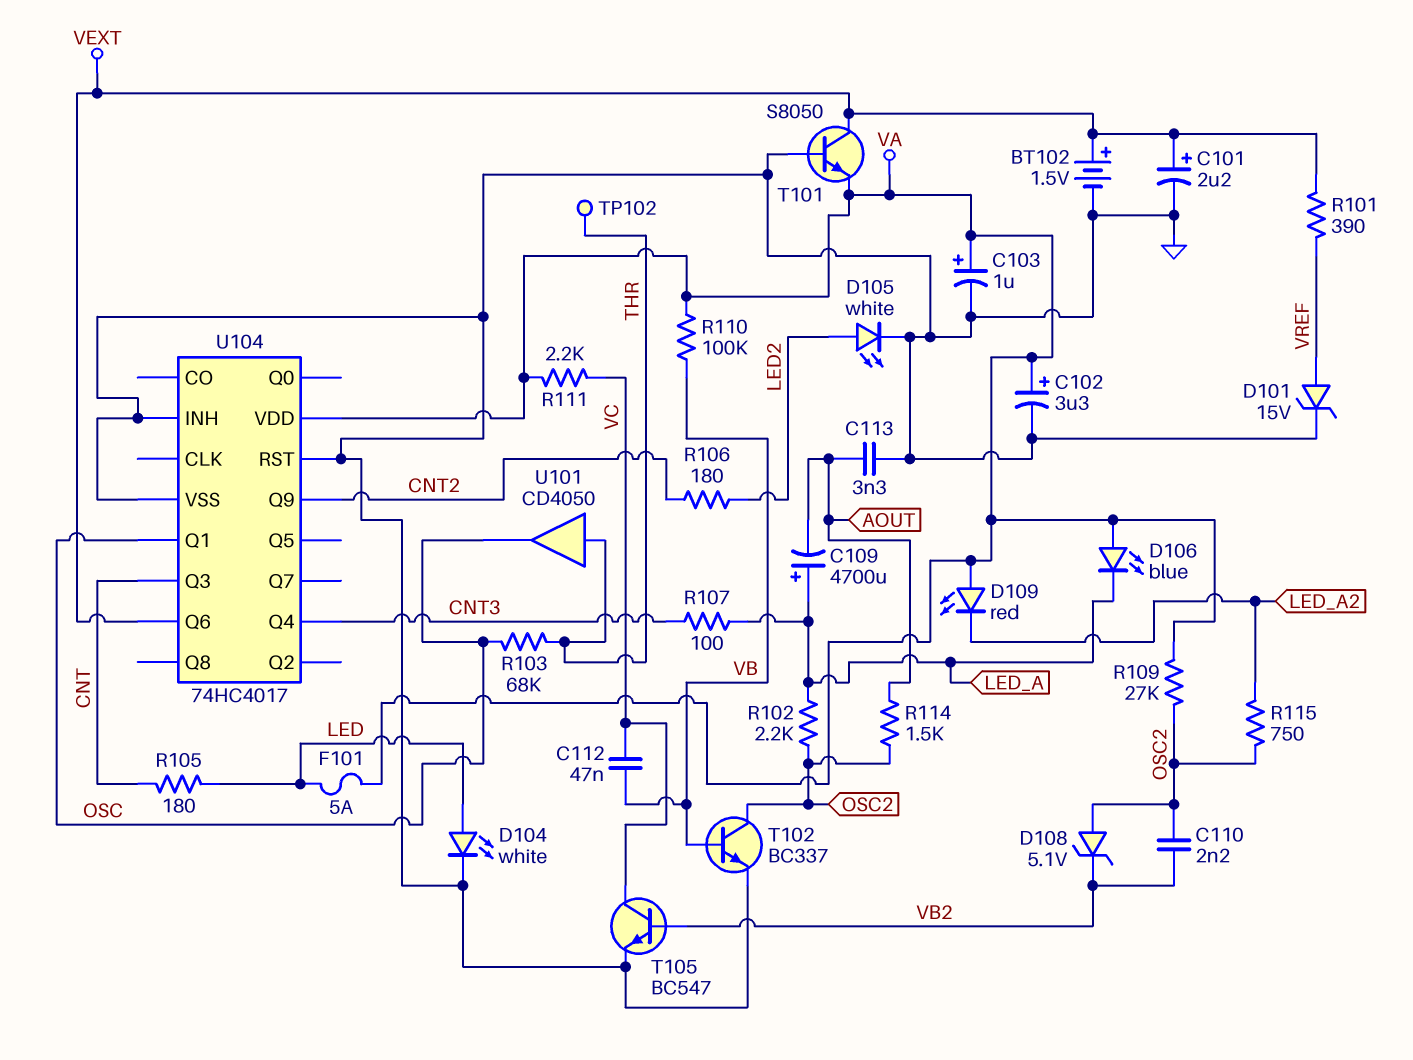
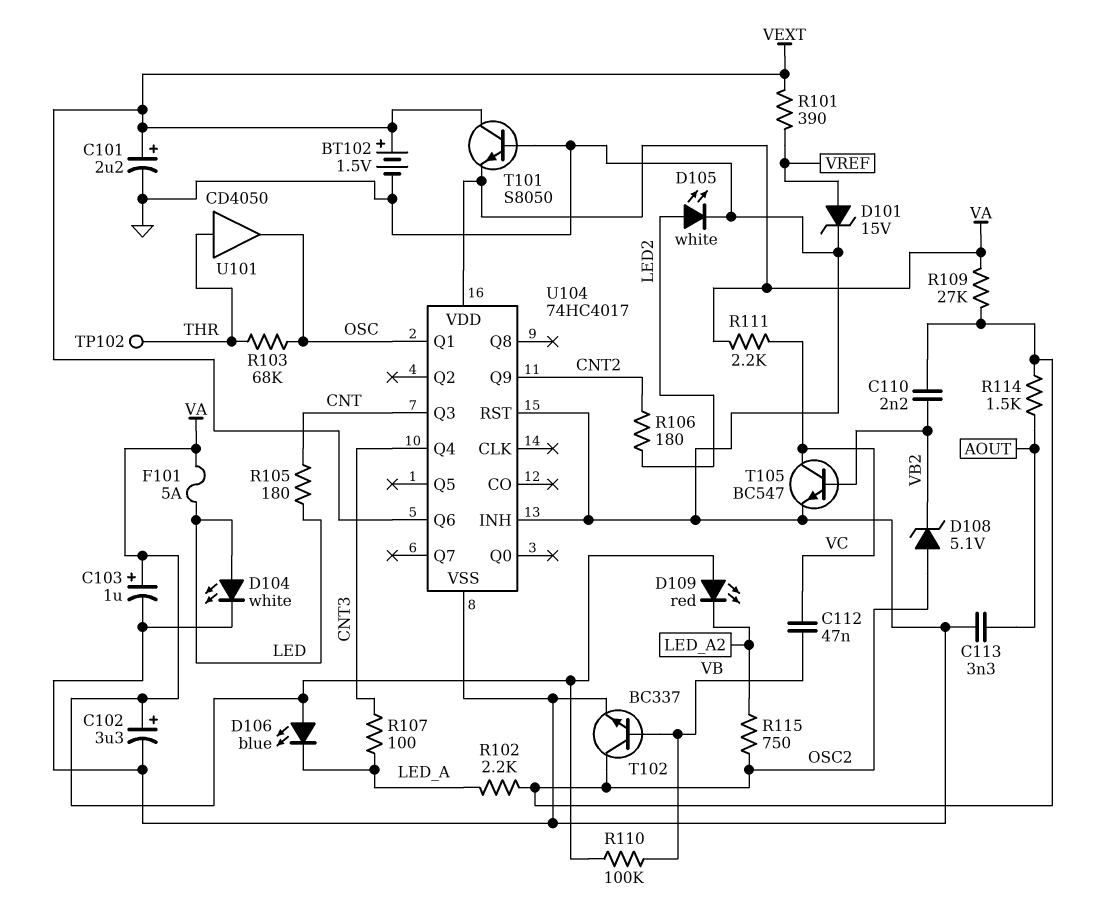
C109: 4700uF (plus LED_A, minus AOUT) -> none

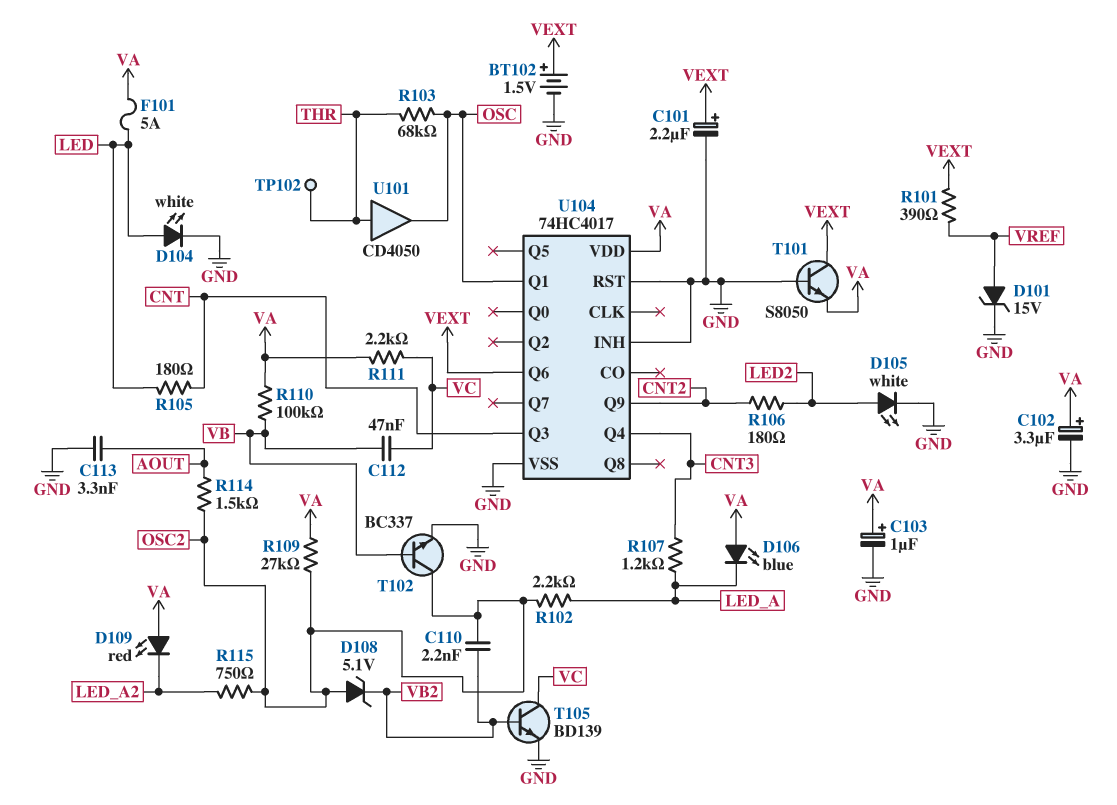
R107: 100 (CNT3, LED_A) -> 1.2k (CNT3, LED_A)
T105: NPN BC547 (B VB2, C VC, E GND) -> NPN BD139 (B VB2, C VC, E GND)

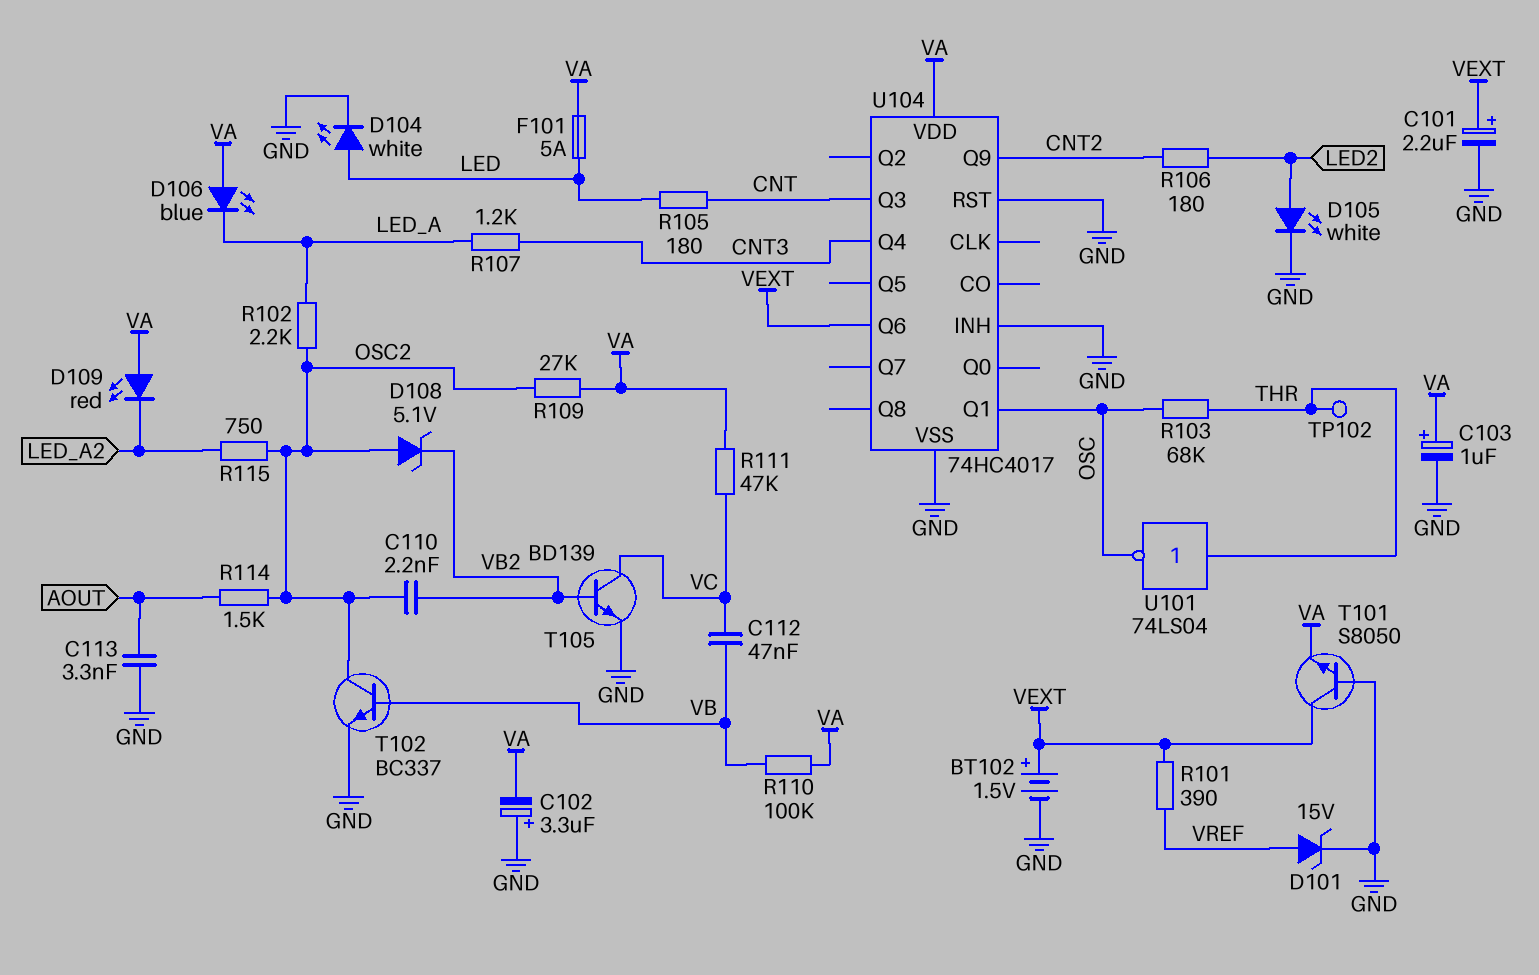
C102: 3.3uF (plus VA, minus GND) -> 3.3uF (plus GND, minus VA)
R111: 2.2k (VA, VC) -> 47k (VA, VC)
U101: buffer CD4050 (in THR, out OSC) -> NOT 74LS04 (in THR, out OSC)

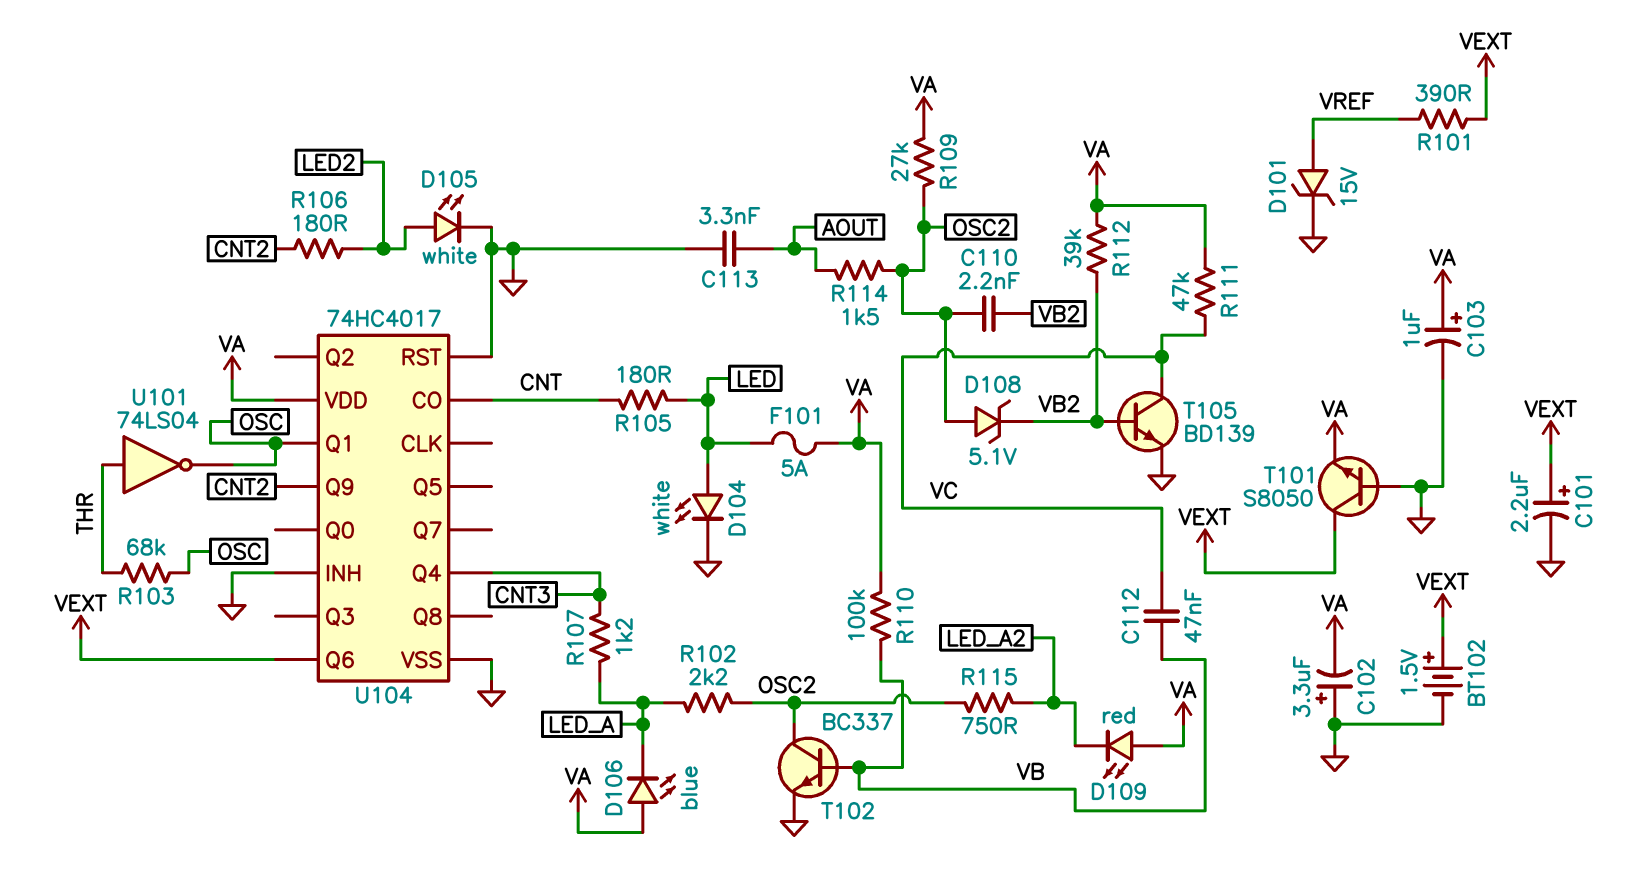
R112: none -> 39k (VA, VB2)
TP102: test point (THR) -> none
U104 pin CO: none -> CNT
U104 pin Q3: CNT -> none

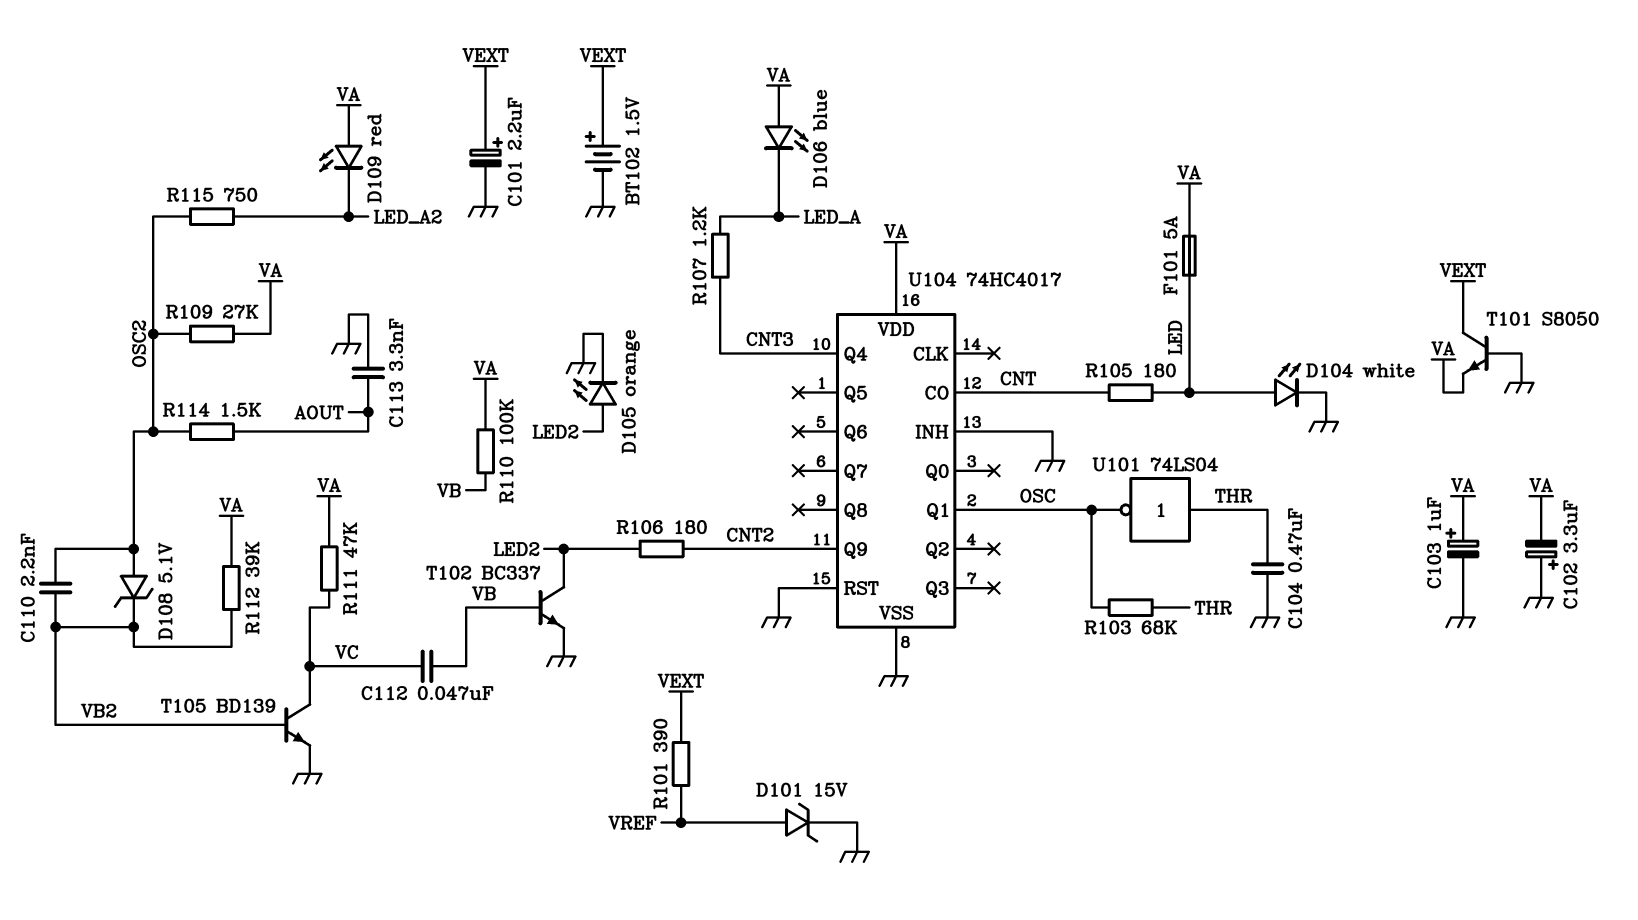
C104: none -> 470nF (GND, THR)
D105: LED white (A LED2, K GND) -> LED orange (A LED2, K GND)
R102: 2.2k (LED_A, OSC2) -> none
T102: NPN BC337 (B VB, C OSC2, E GND) -> NPN BC337 (B VB, C LED2, E GND)
U104 pin Q6: VEXT -> none

